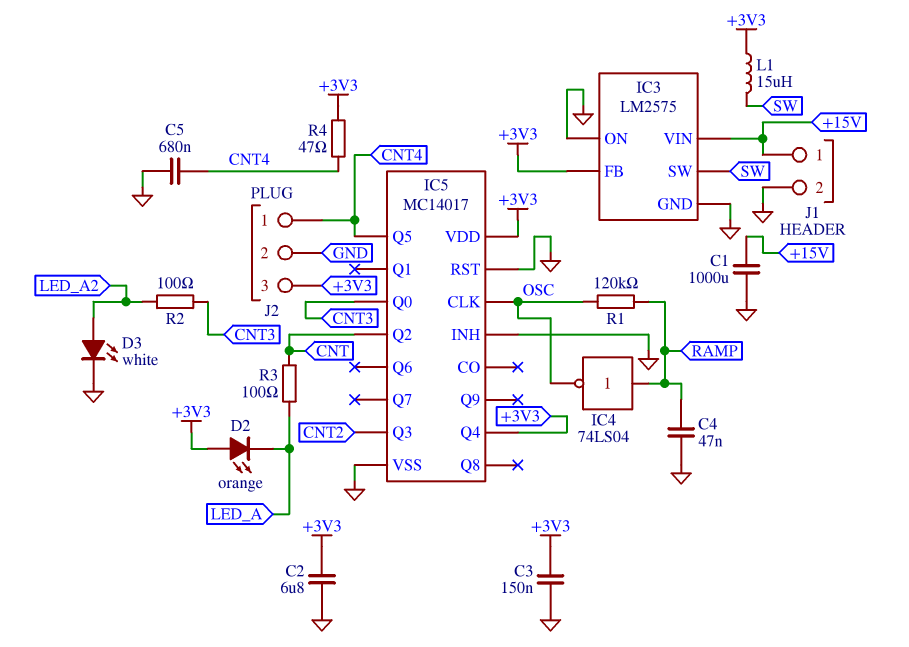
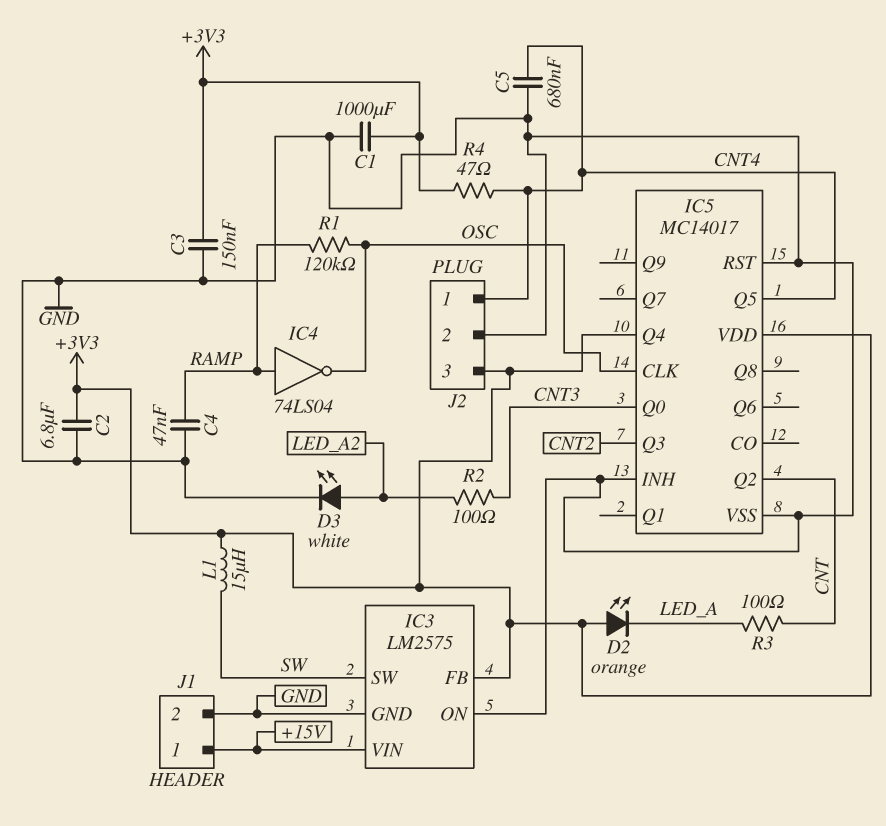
C1: 1000uF (+15V, GND) -> 1000uF (+3V3, GND)

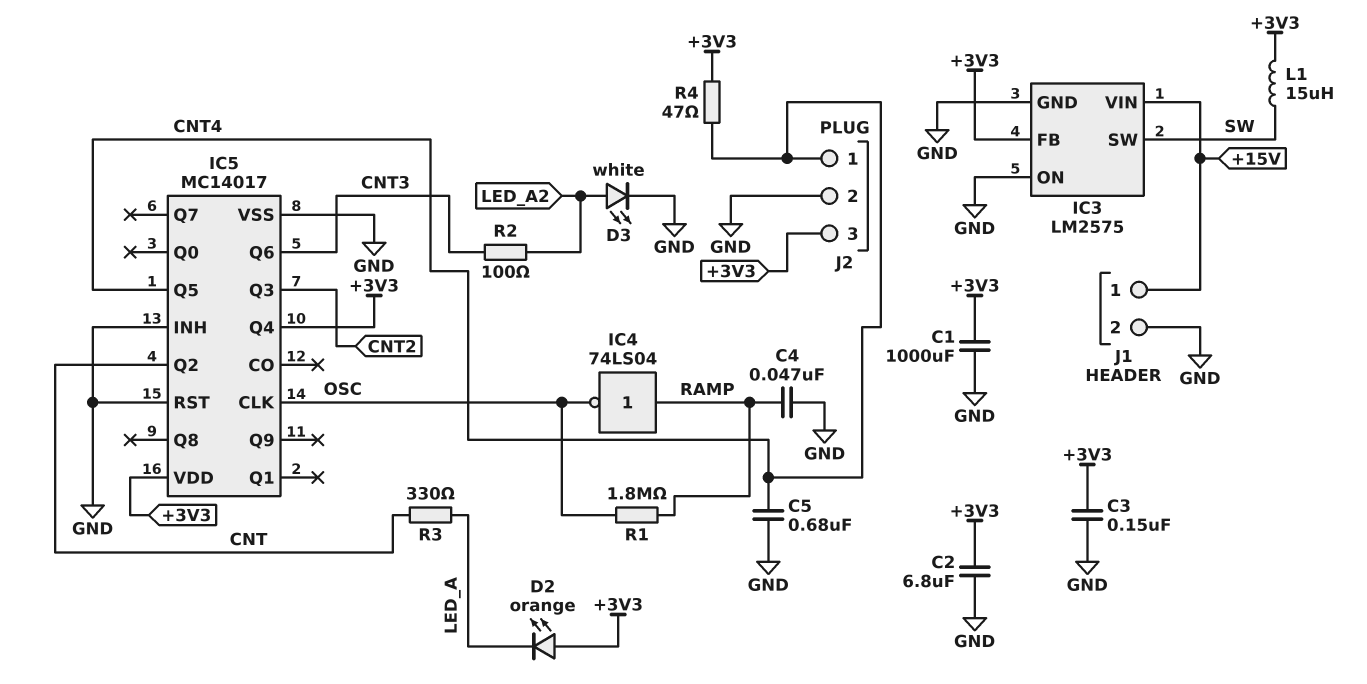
IC5 pin Q0: CNT3 -> none
IC5 pin Q6: none -> CNT3
R1: 120k (OSC, RAMP) -> 1.8M (OSC, RAMP)
R3: 100 (CNT, LED_A) -> 330 (CNT, LED_A)

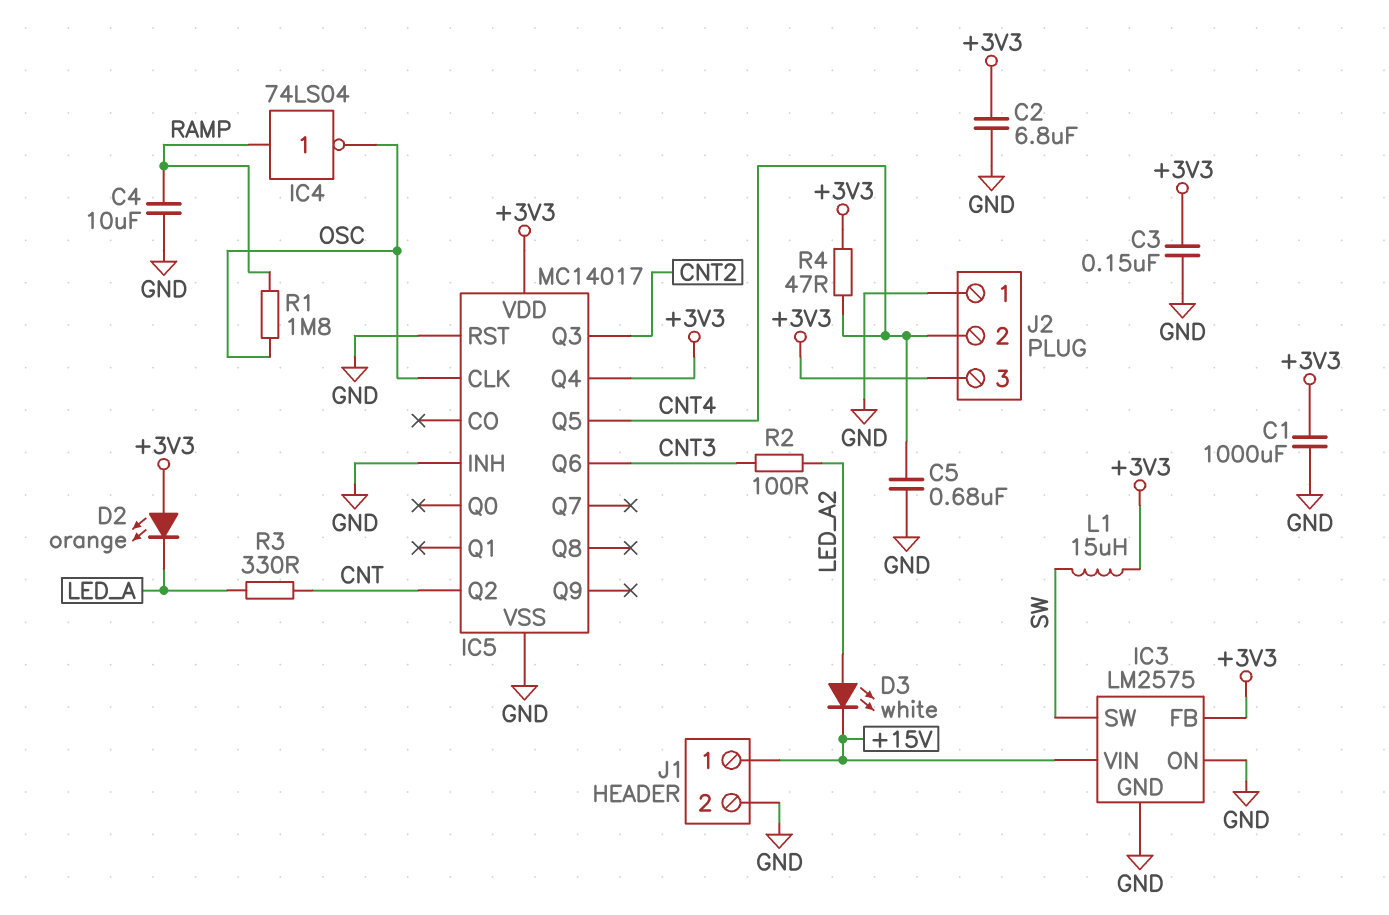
C4: 47nF (GND, RAMP) -> 10uF (GND, RAMP)
D3: LED white (A LED_A2, K GND) -> LED white (A LED_A2, K +15V)
J2 pin 1: CNT4 -> GND
J2 pin 2: GND -> CNT4

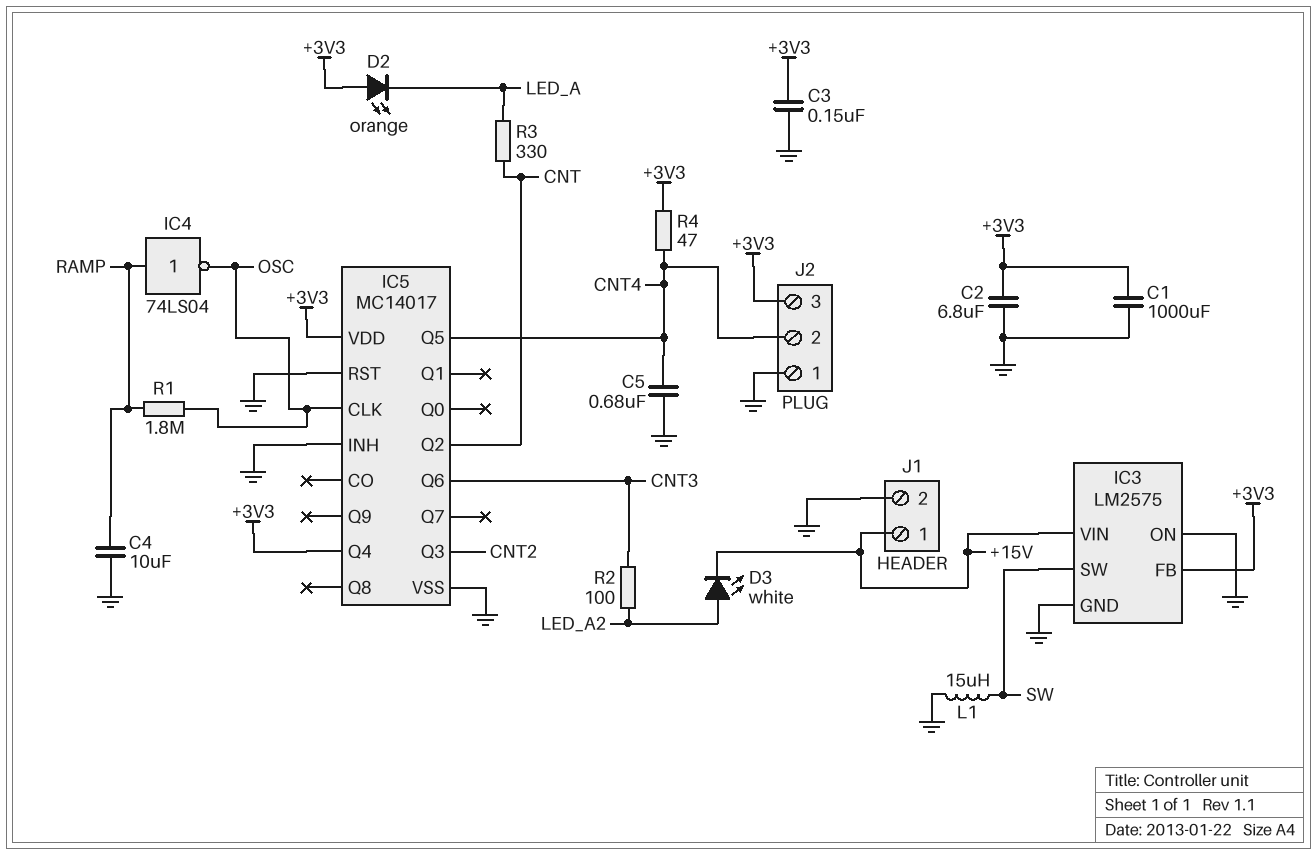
L1: 15uH (+3V3, SW) -> 15uH (GND, SW)

